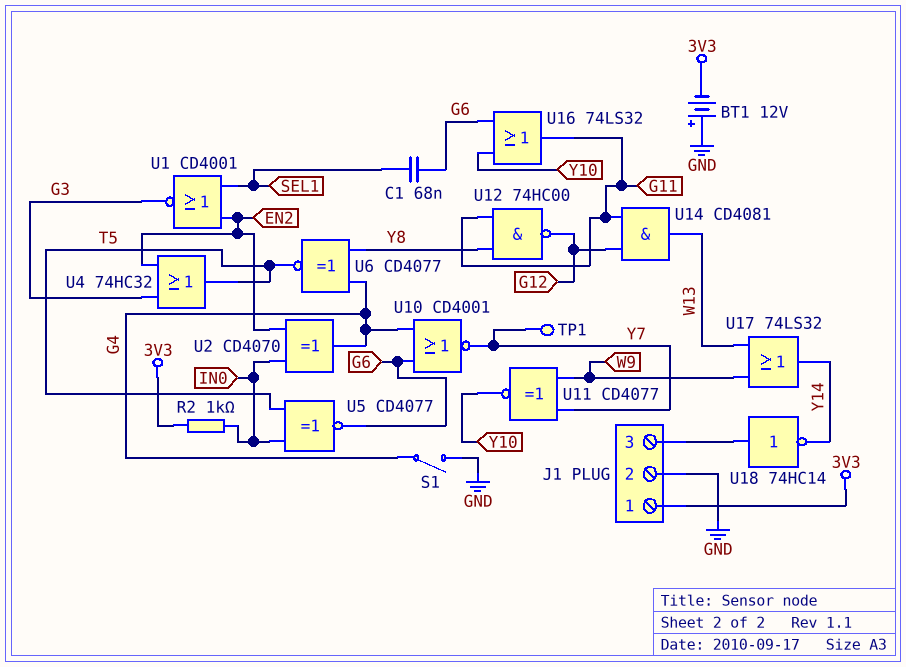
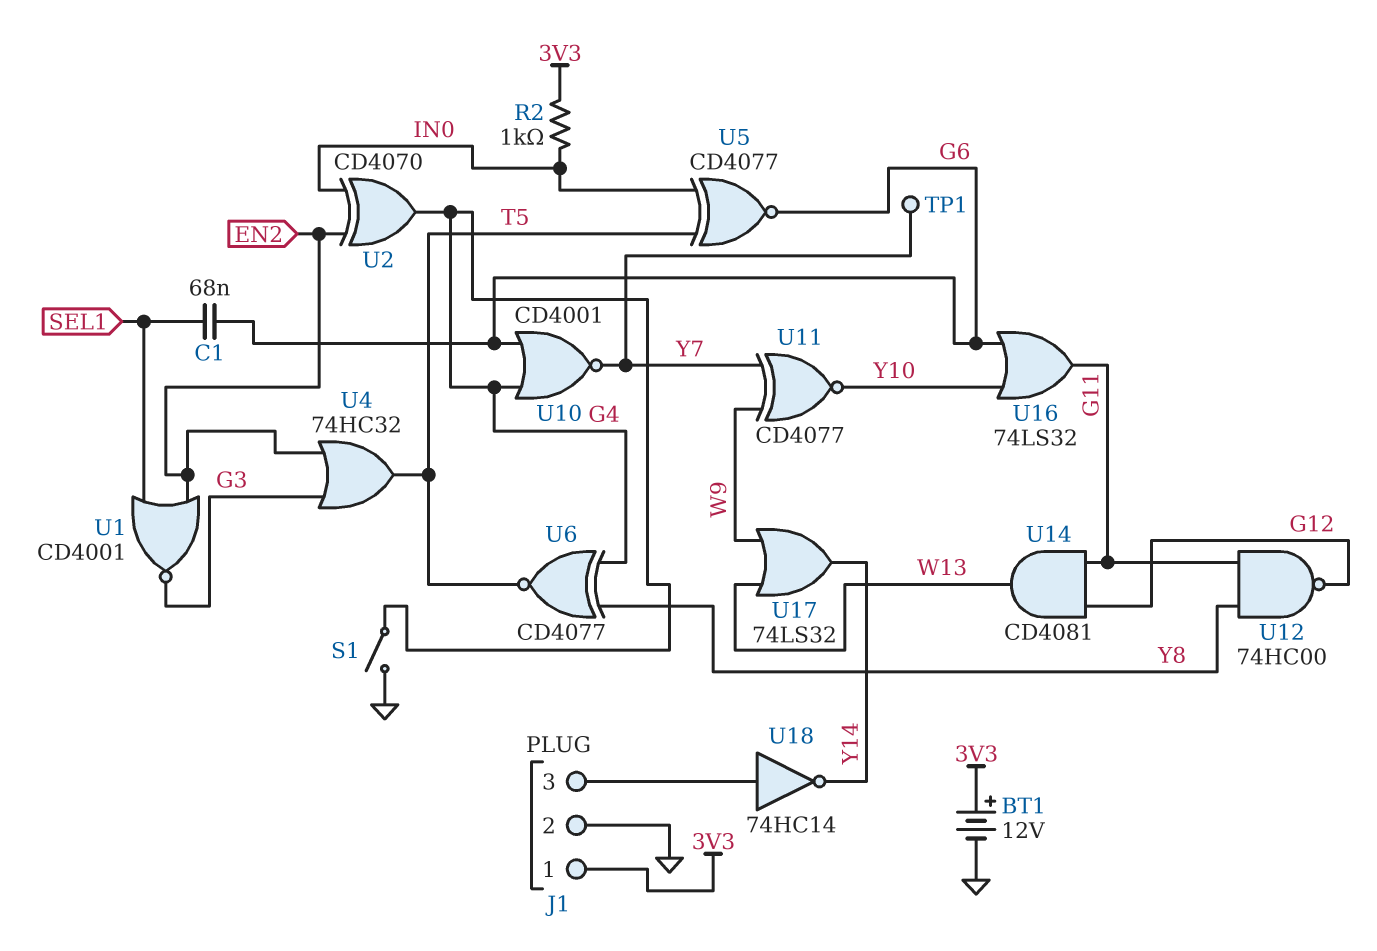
BT1: 12V (plus GND, minus 3V3) -> 12V (plus 3V3, minus GND)

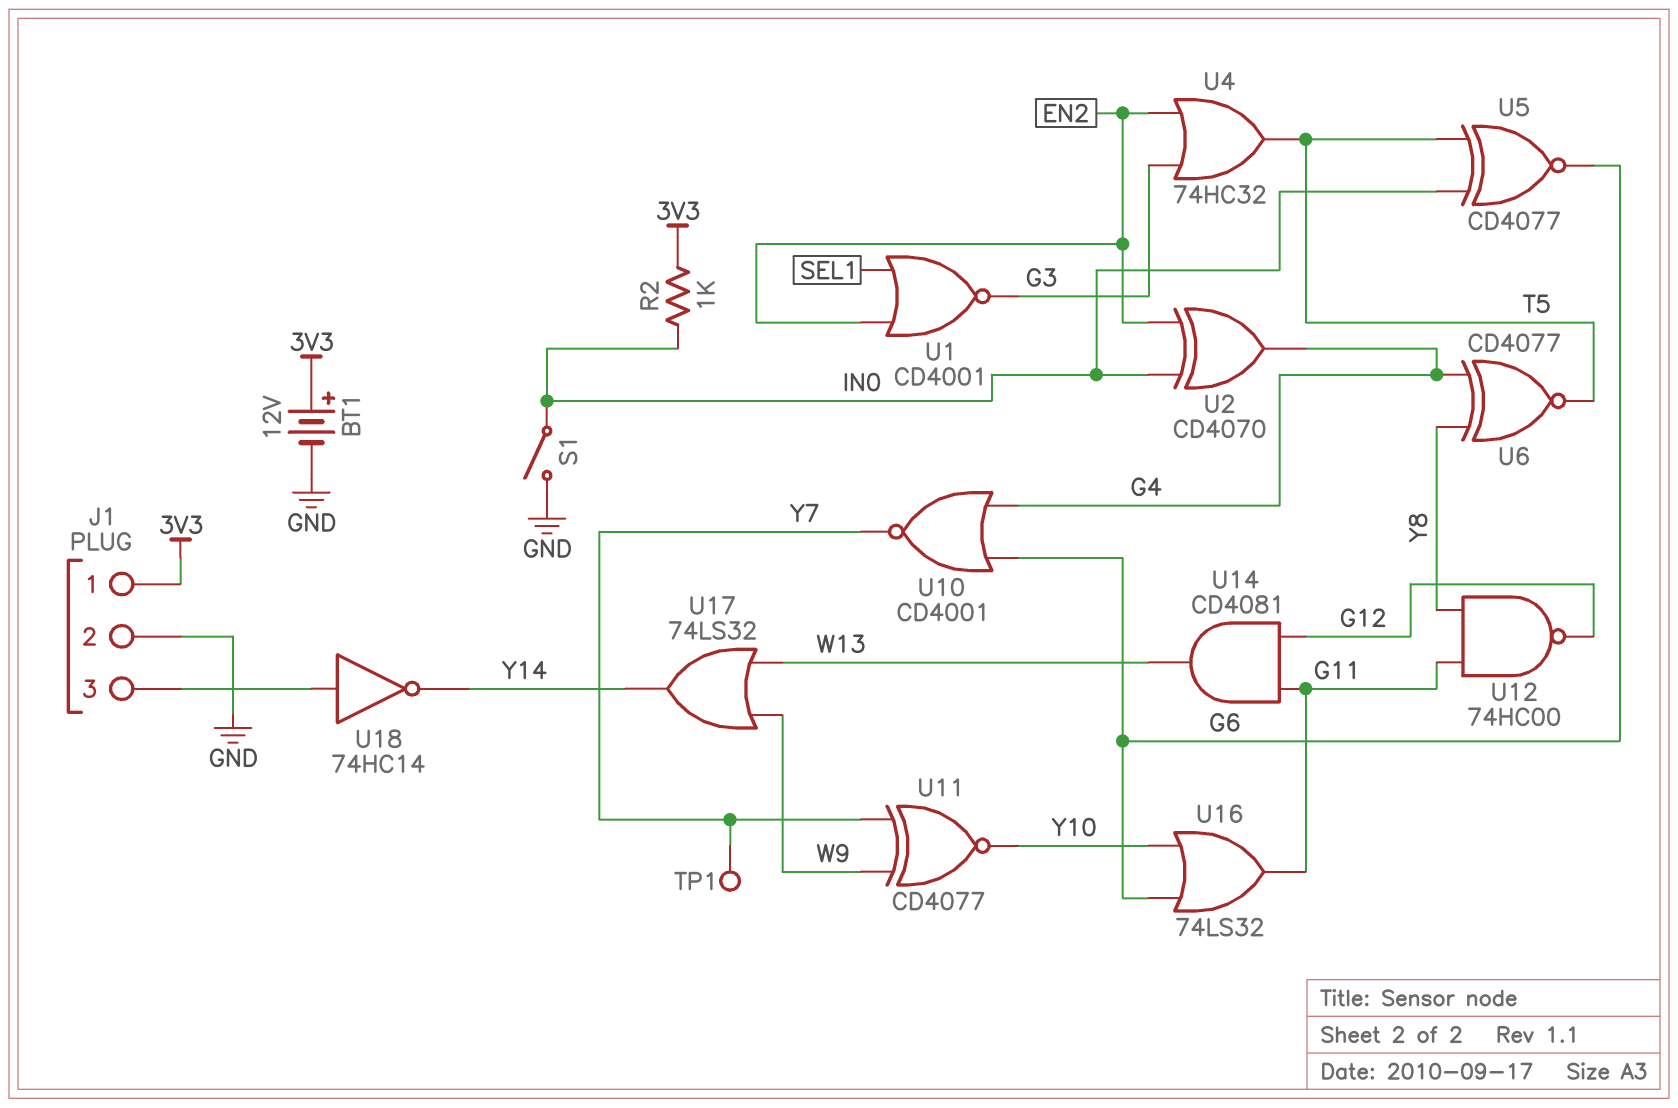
C1: 68nF (G6, SEL1) -> none
S1: switch (G4, GND) -> switch (GND, IN0)

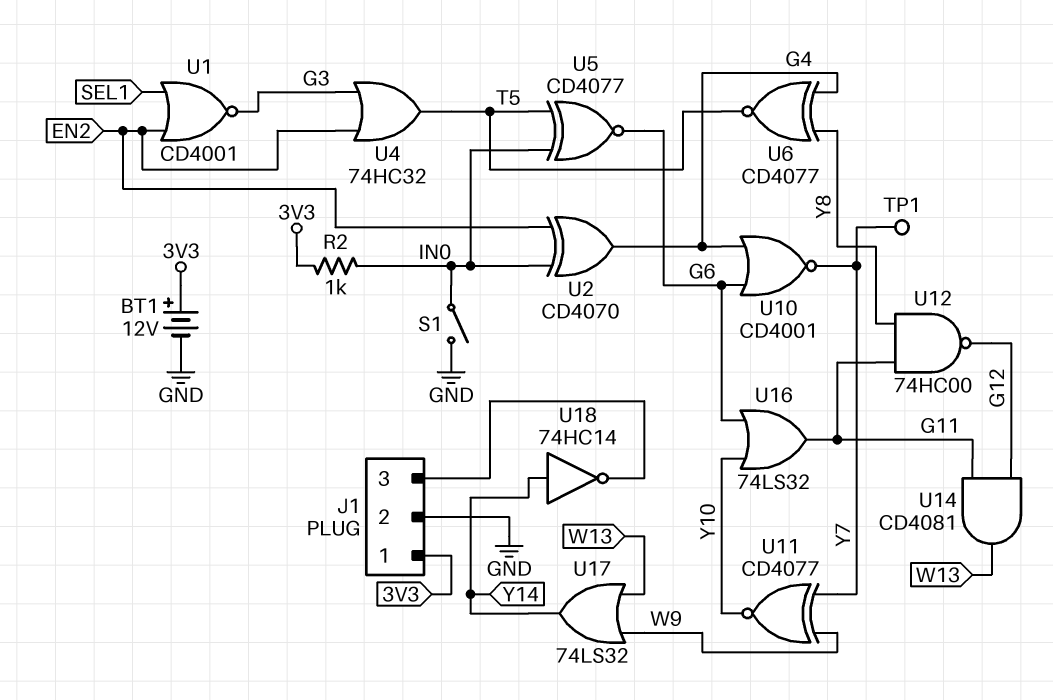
U18: NOT 74HC14 (in J1/3, out Y14) -> NOT 74HC14 (in Y14, out J1/3)

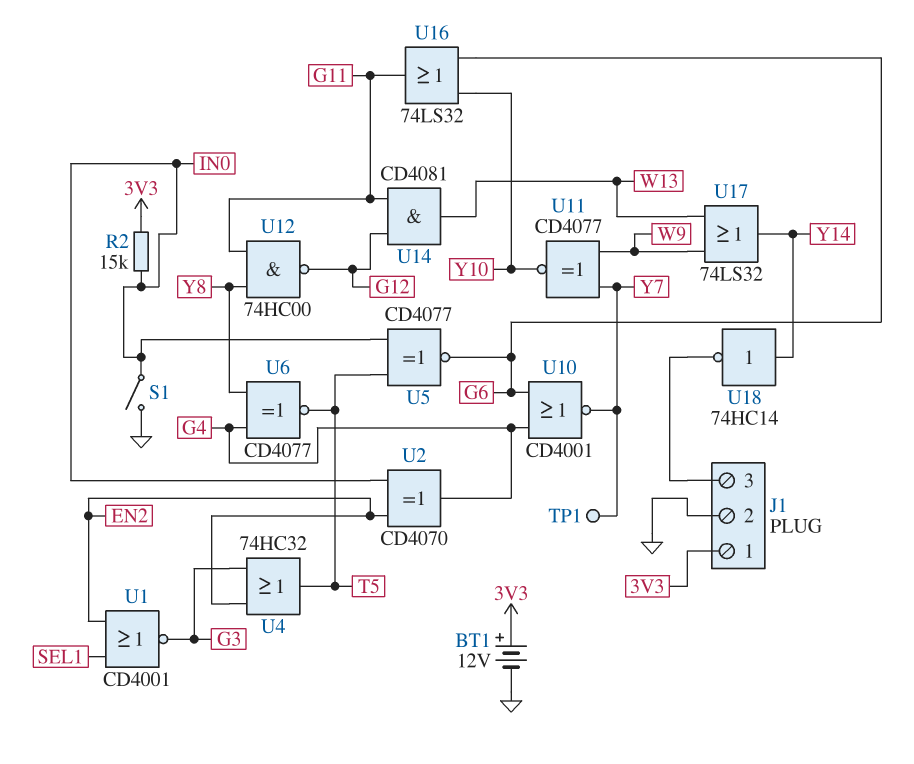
R2: 1k (3V3, IN0) -> 15k (3V3, IN0)

